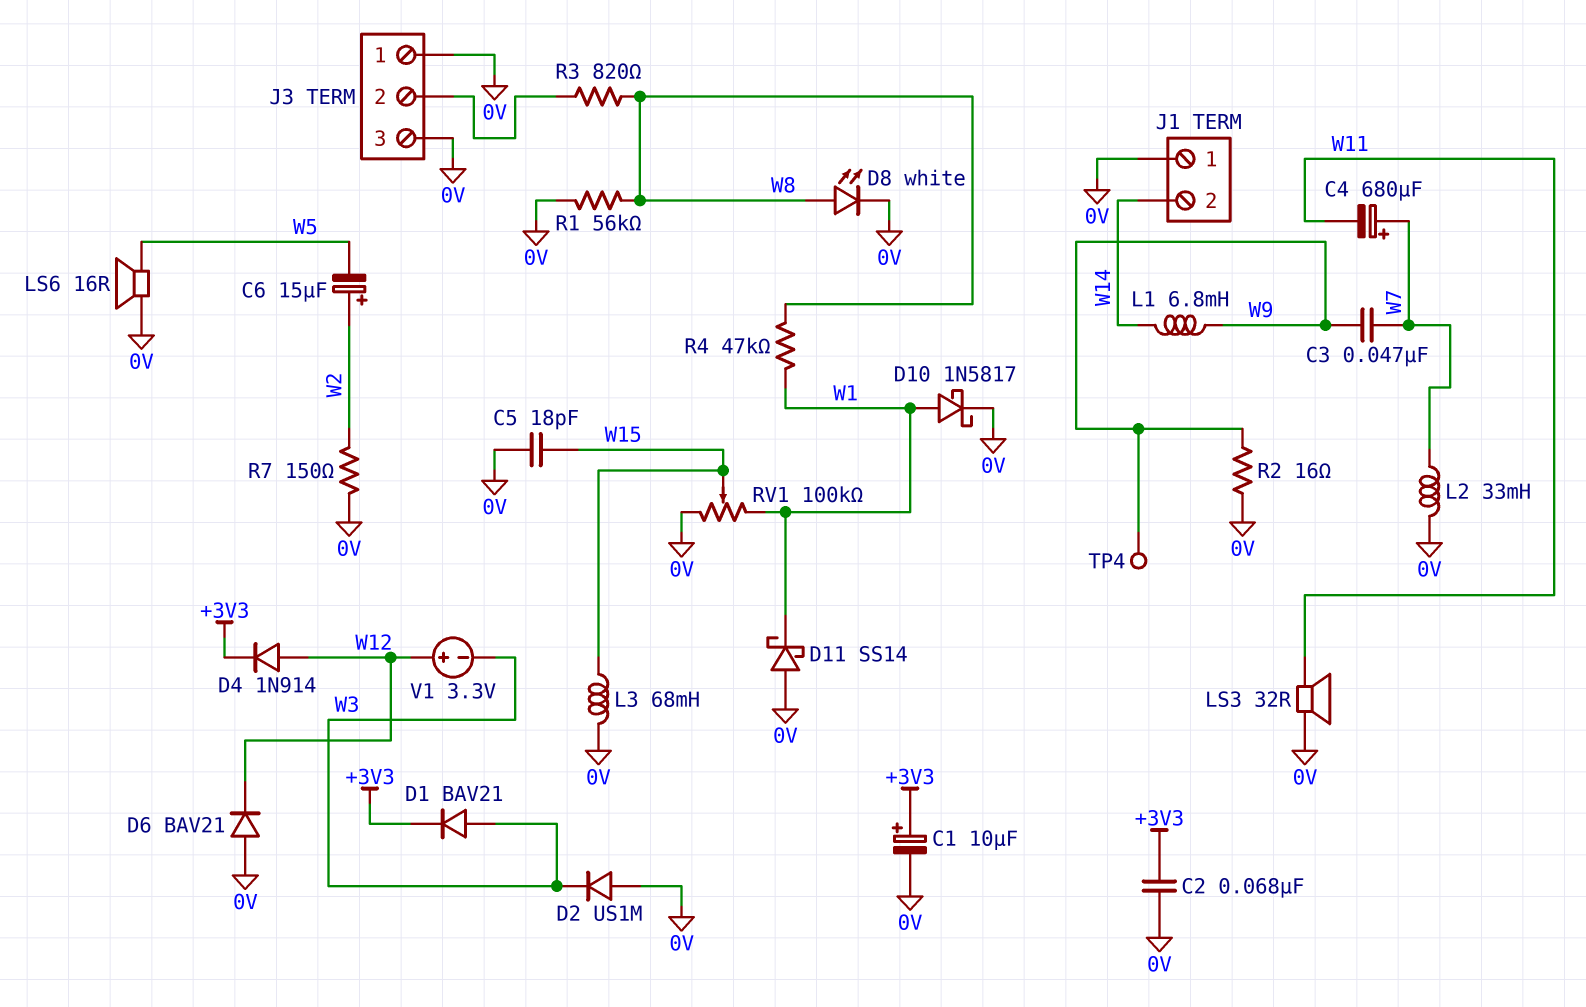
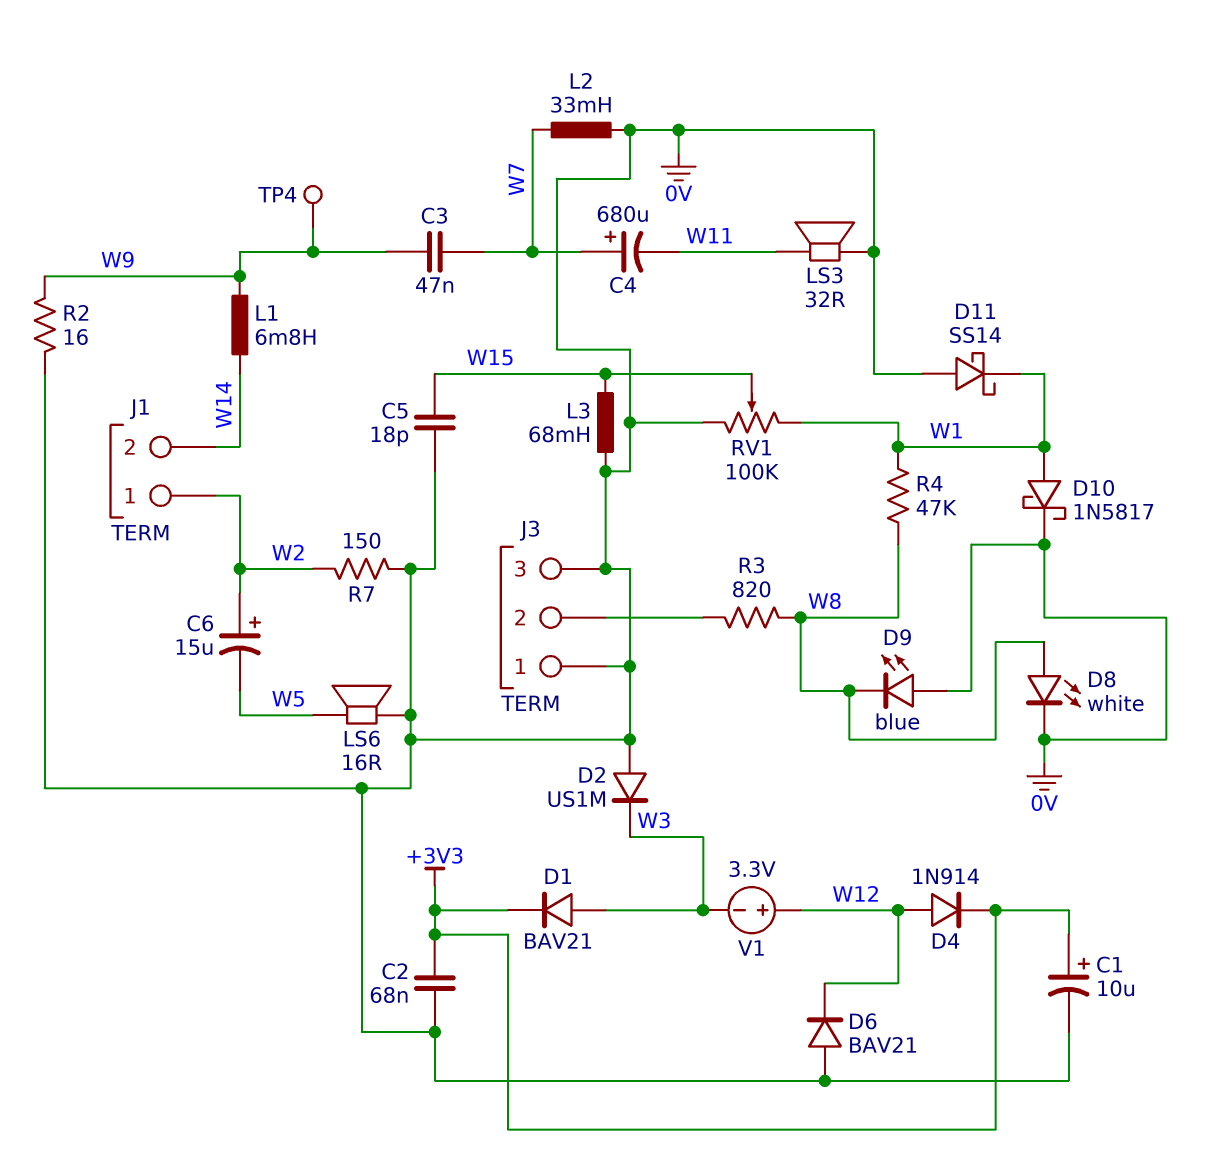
D9: none -> LED blue (A 0V, K W8)
J1 pin 1: 0V -> W2
R1: 56k (0V, W8) -> none

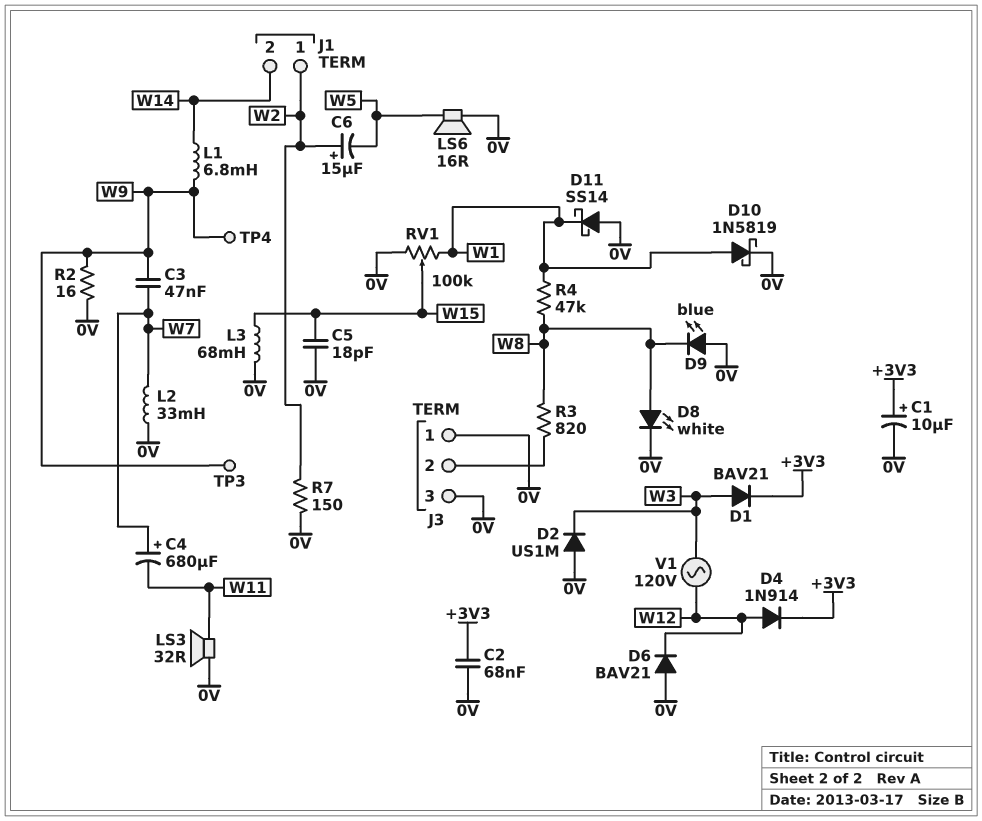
D10: schottky 1N5817 (A W1, K 0V) -> schottky 1N5819 (A W1, K 0V)
TP3: none -> test point (W9)
V1: 3.3V (plus W12, minus W3) -> AC 120V (W3, W12)

